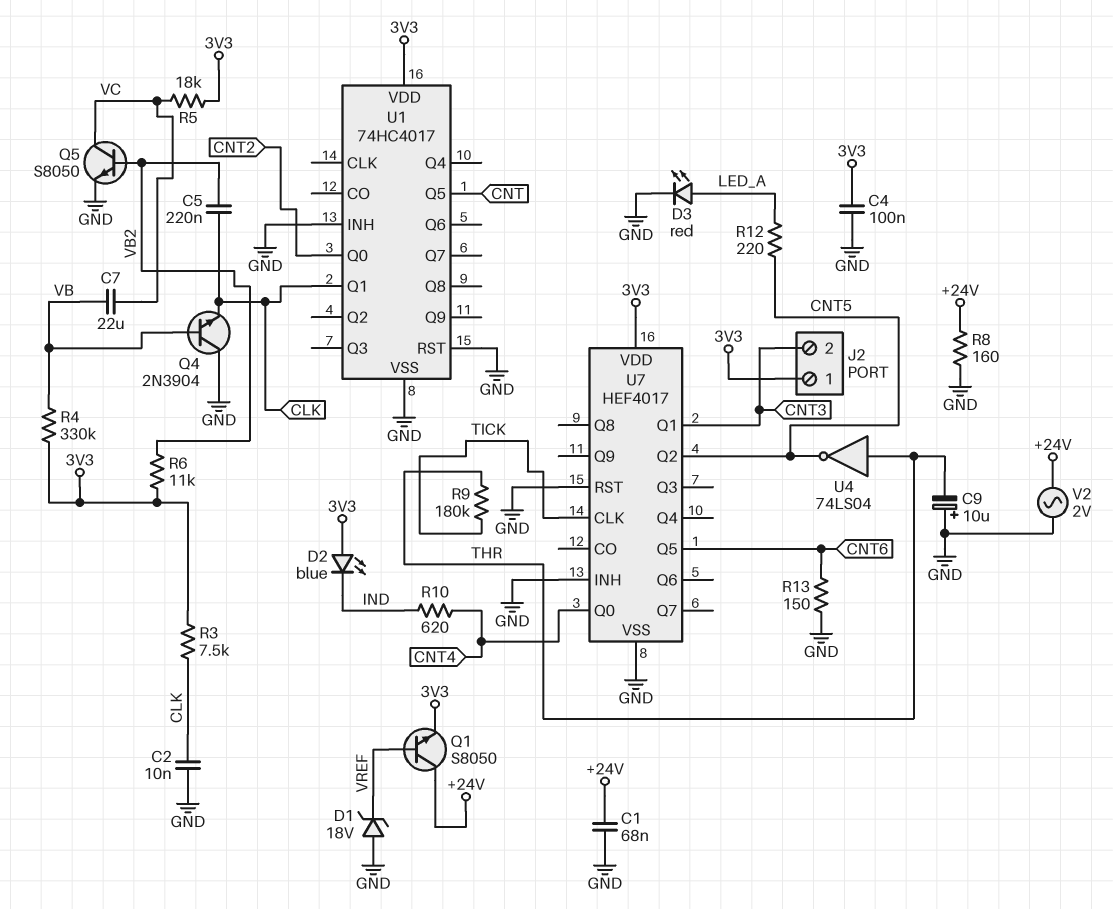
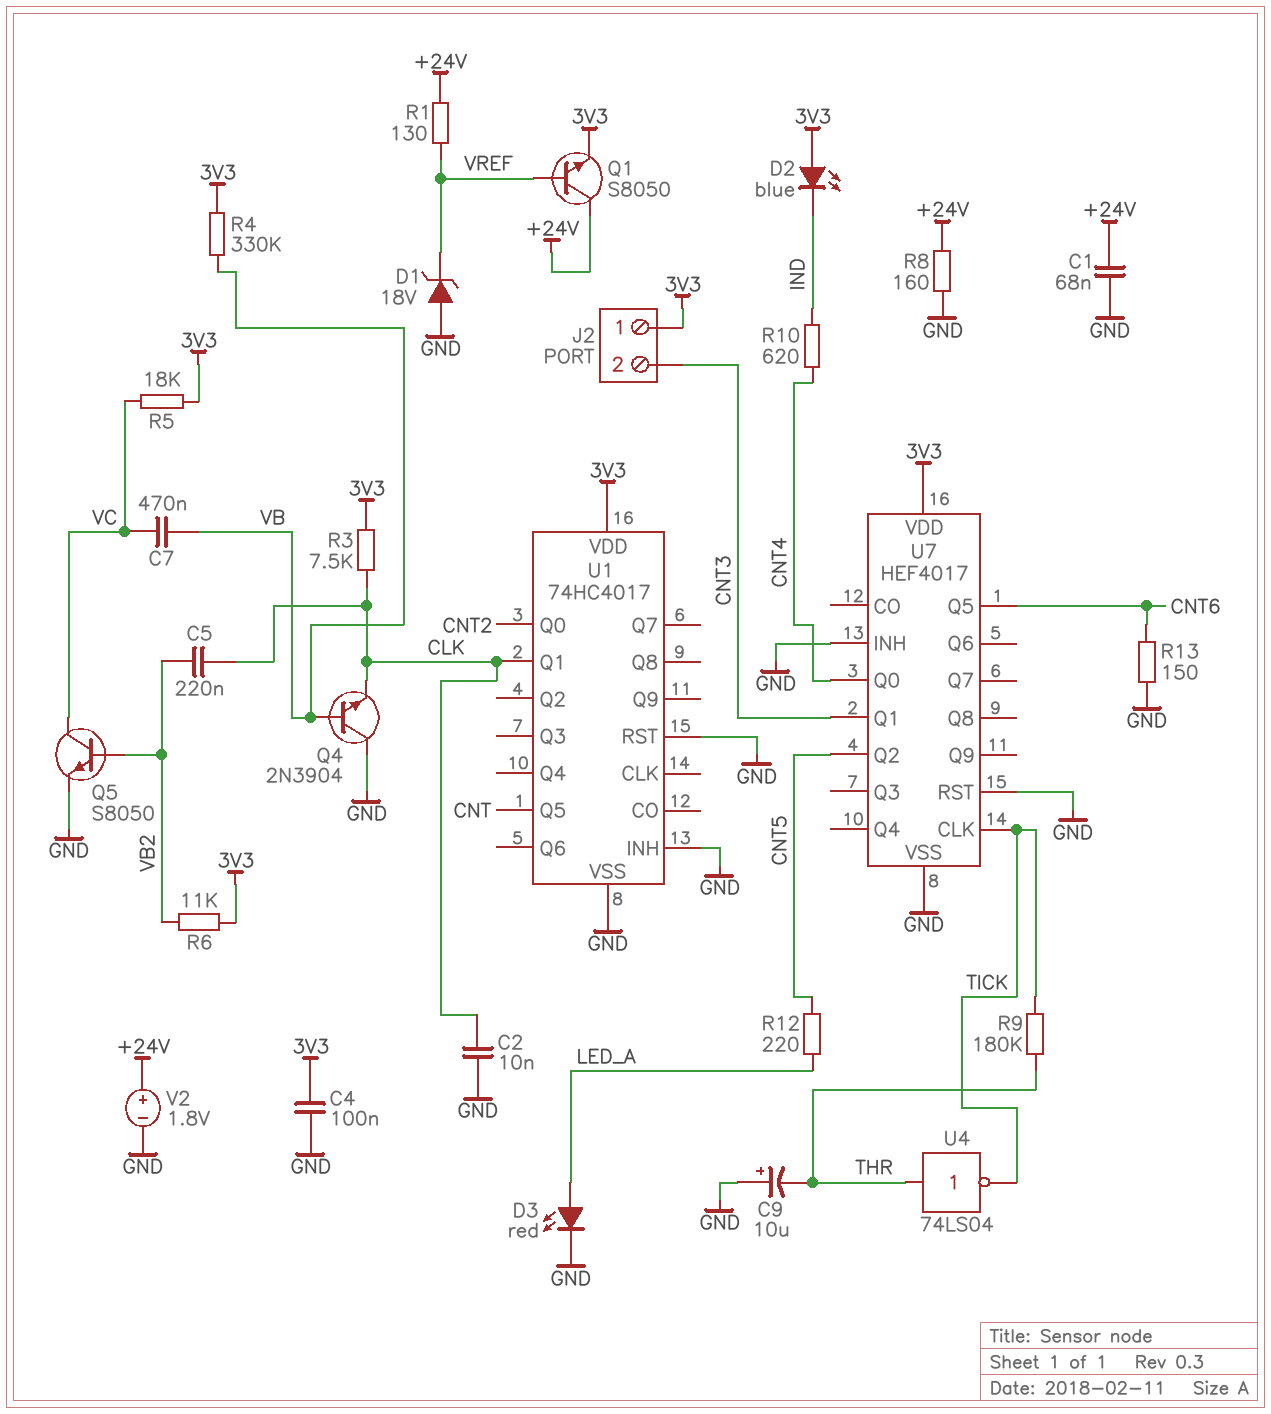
C7: 22uF (VB, VC) -> 470nF (VB, VC)
R1: none -> 130 (+24V, VREF)
U4: NOT 74LS04 (in THR, out CNT5) -> NOT 74LS04 (in THR, out TICK)
V2: AC 2V (+24V, GND) -> 1.8V (plus +24V, minus GND)

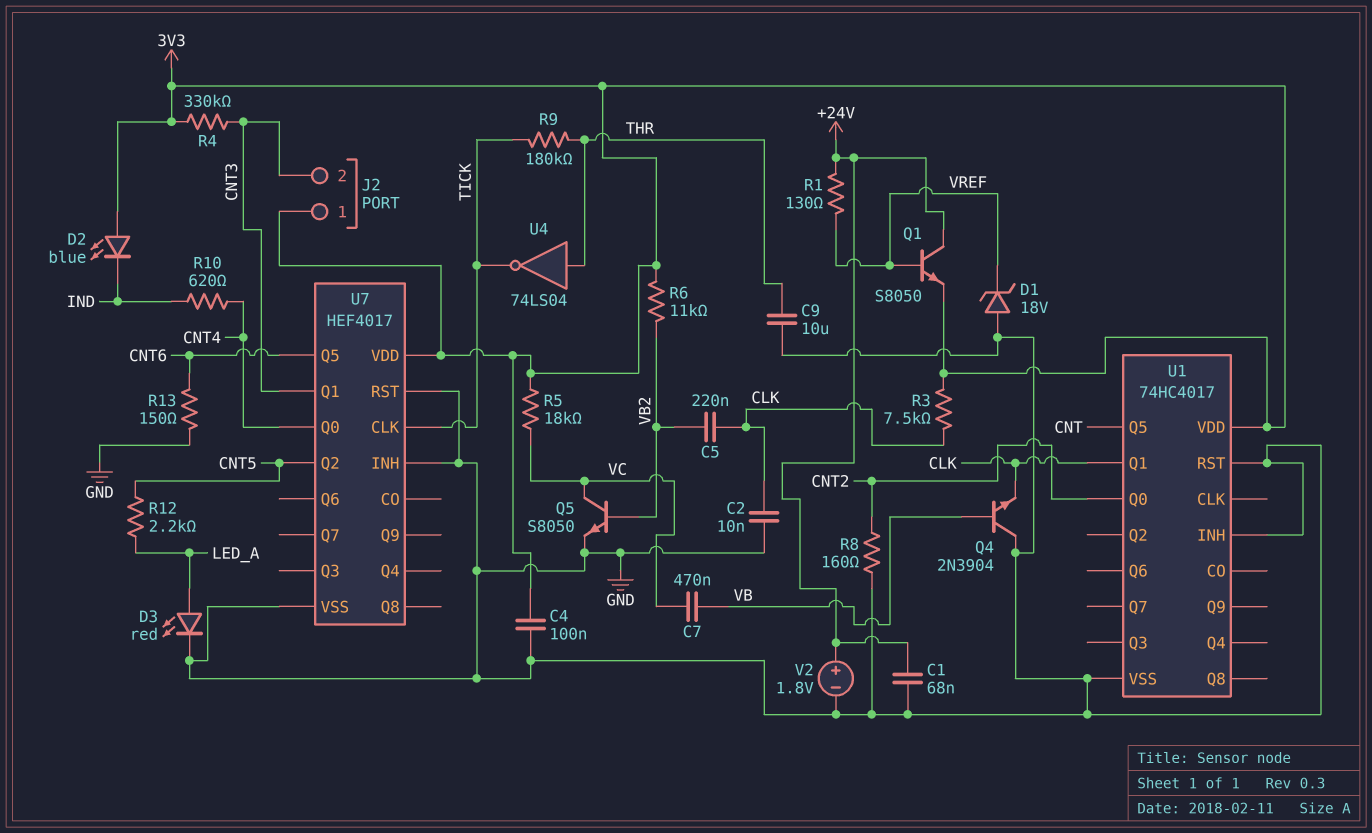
C9: 10uF (plus GND, minus THR) -> 10uF (GND, THR)
R4: 330k (3V3, VB) -> 330k (3V3, CNT3)
R8: 160 (+24V, GND) -> 160 (CNT2, GND)
R12: 220 (CNT5, LED_A) -> 2.2k (CNT5, LED_A)

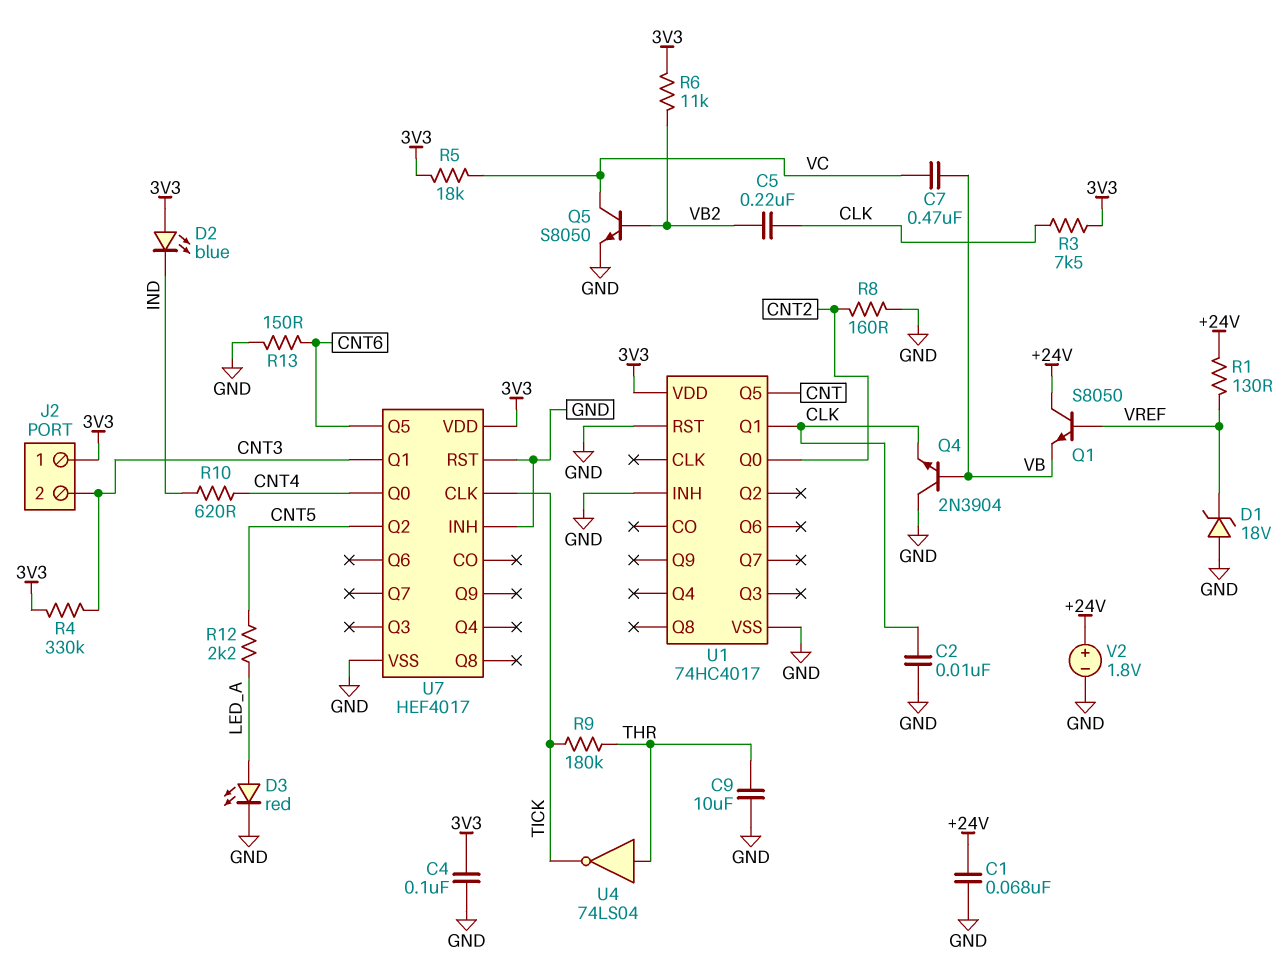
Q1: NPN S8050 (B VREF, C +24V, E 3V3) -> NPN S8050 (B VREF, C +24V, E VB)

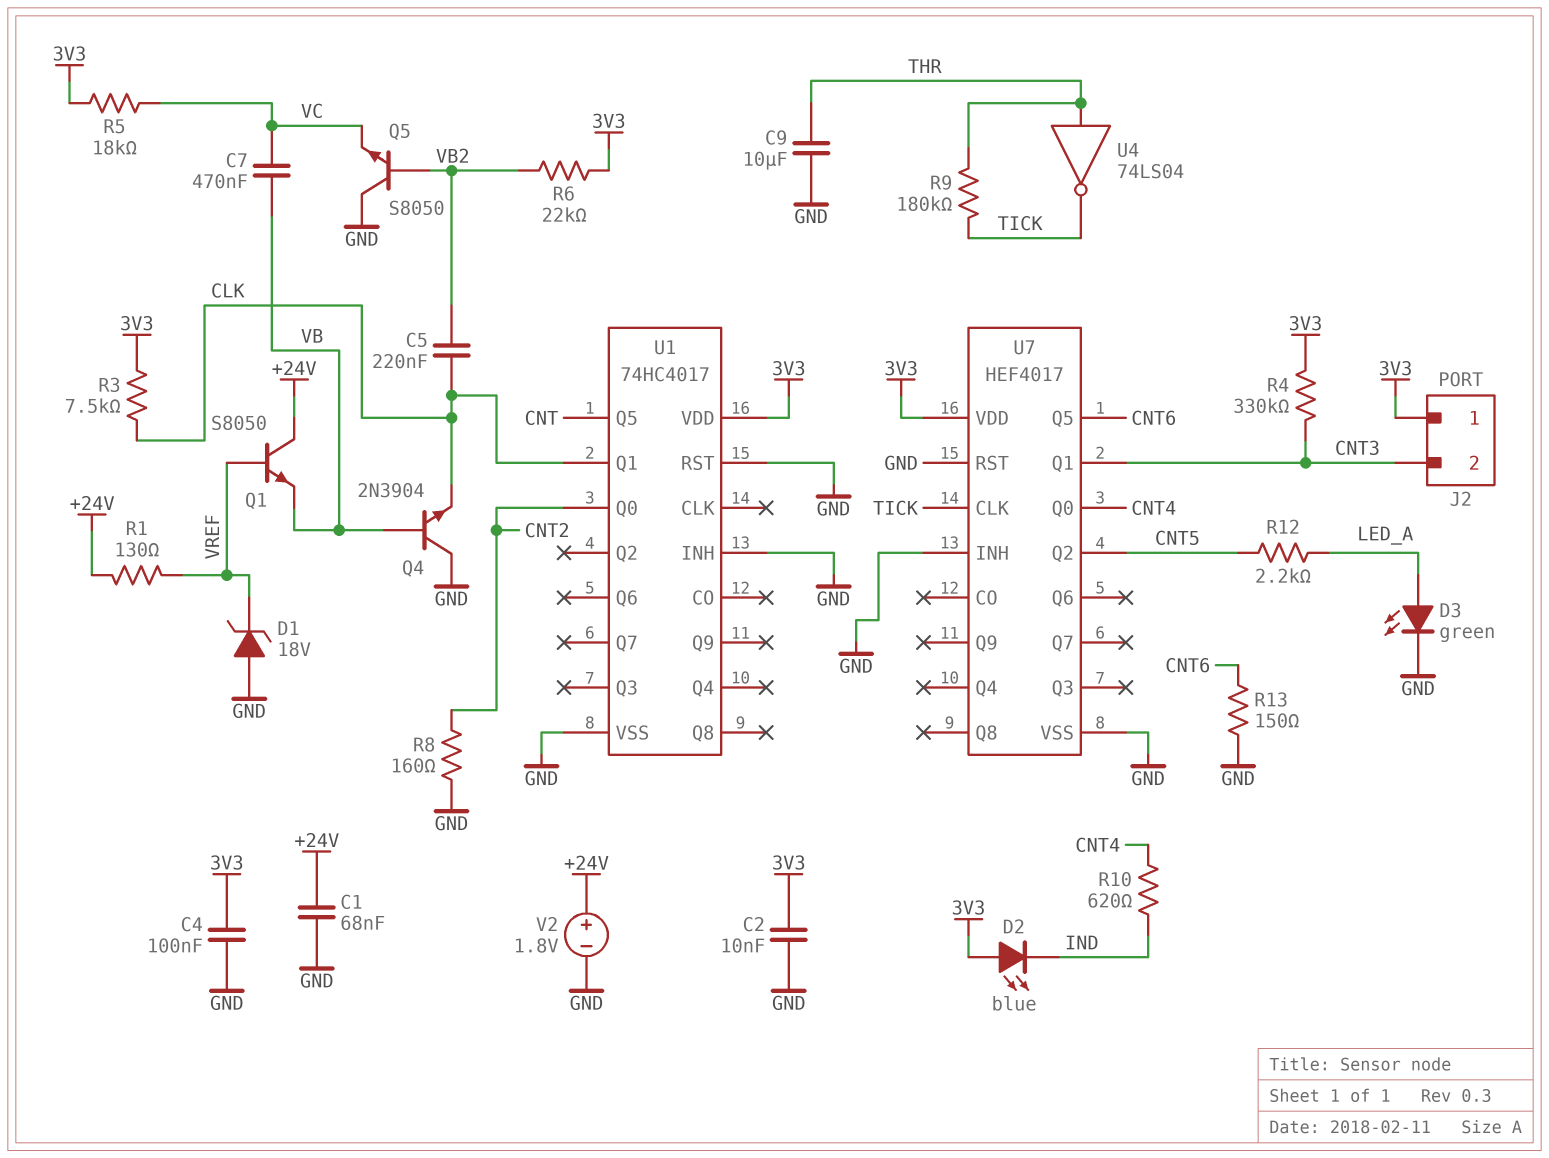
C2: 10nF (CLK, GND) -> 10nF (3V3, GND)
D3: LED red (A LED_A, K GND) -> LED green (A LED_A, K GND)
Q5: NPN S8050 (B VB2, C VC, E GND) -> NPN S8050 (B VB2, C GND, E VC)
R6: 11k (3V3, VB2) -> 22k (3V3, VB2)

